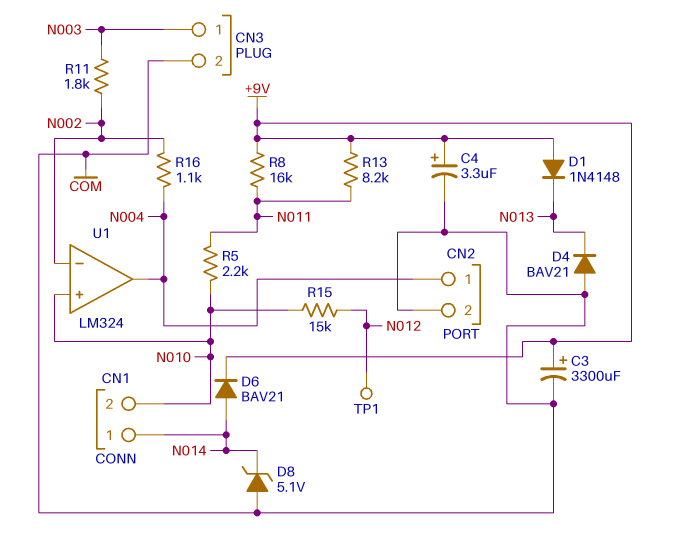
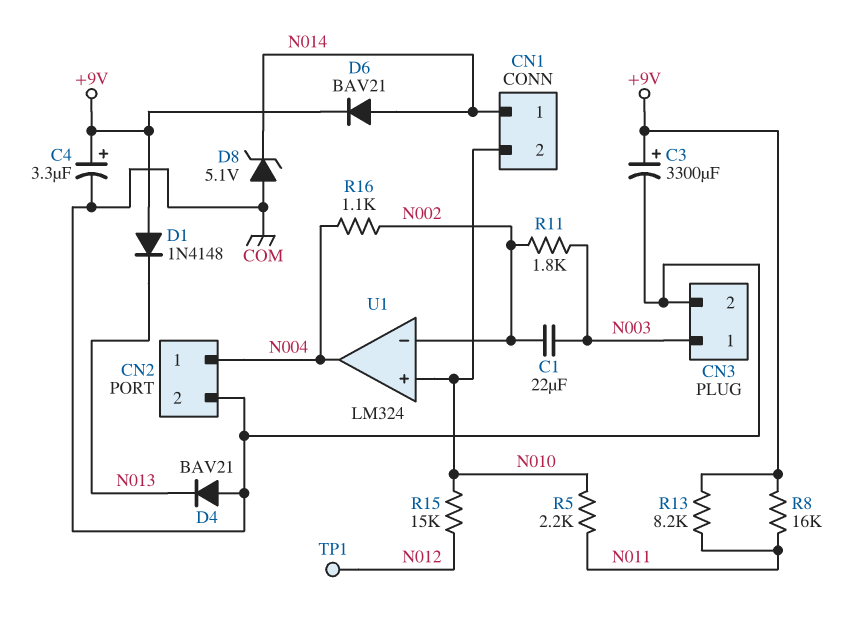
C1: none -> 22uF (N002, N003)

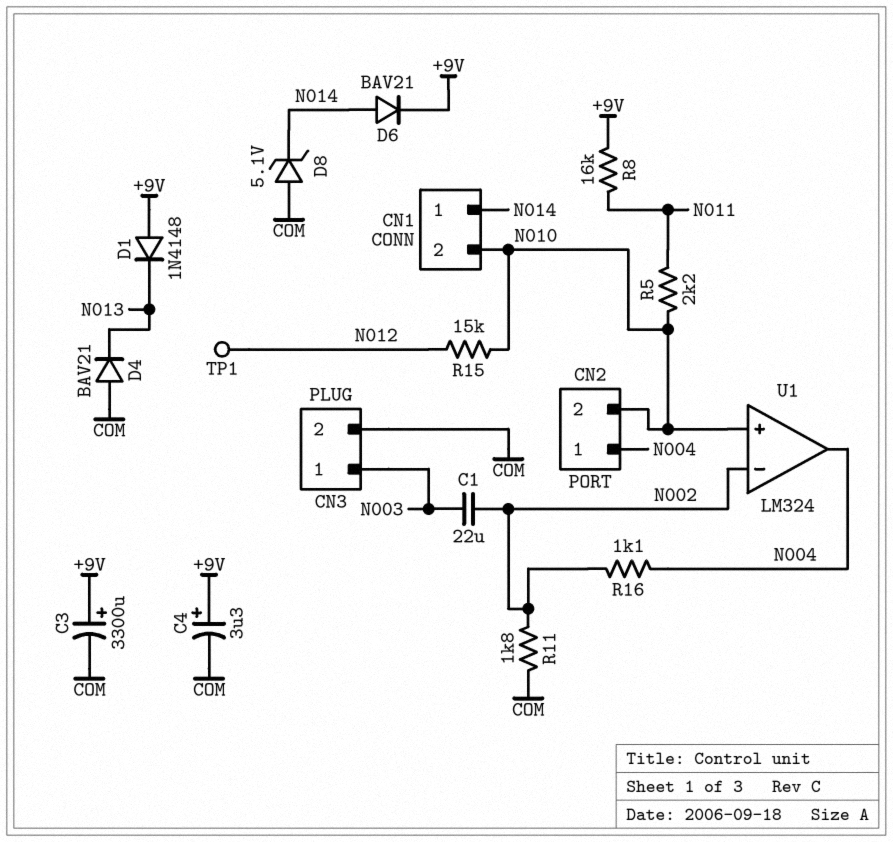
CN2 pin 2: COM -> N010
R11: 1.8k (N002, N003) -> 1.8k (COM, N002)
R13: 8.2k (+9V, N011) -> none

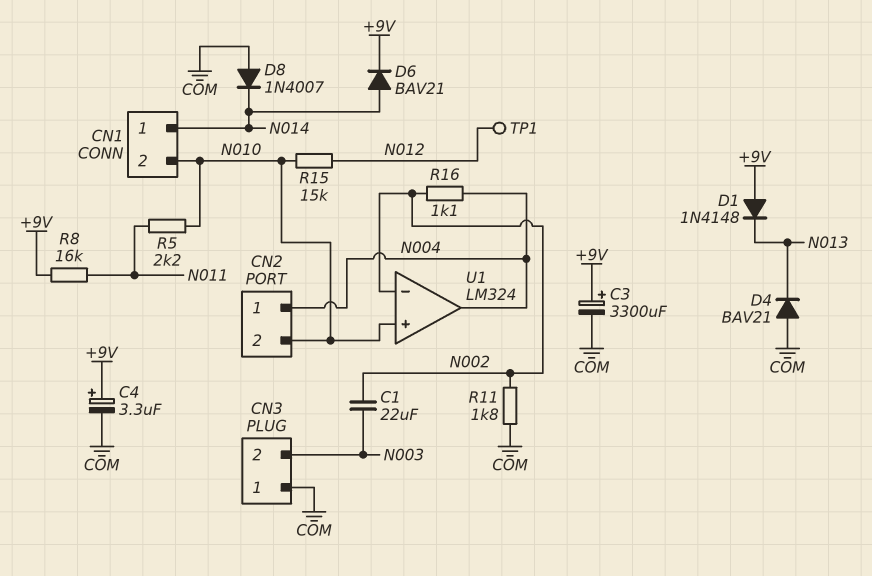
CN3 pin 1: N003 -> COM
CN3 pin 2: COM -> N003
D8: zener 5.1V (A COM, K N014) -> diode 1N4007 (A COM, K N014)

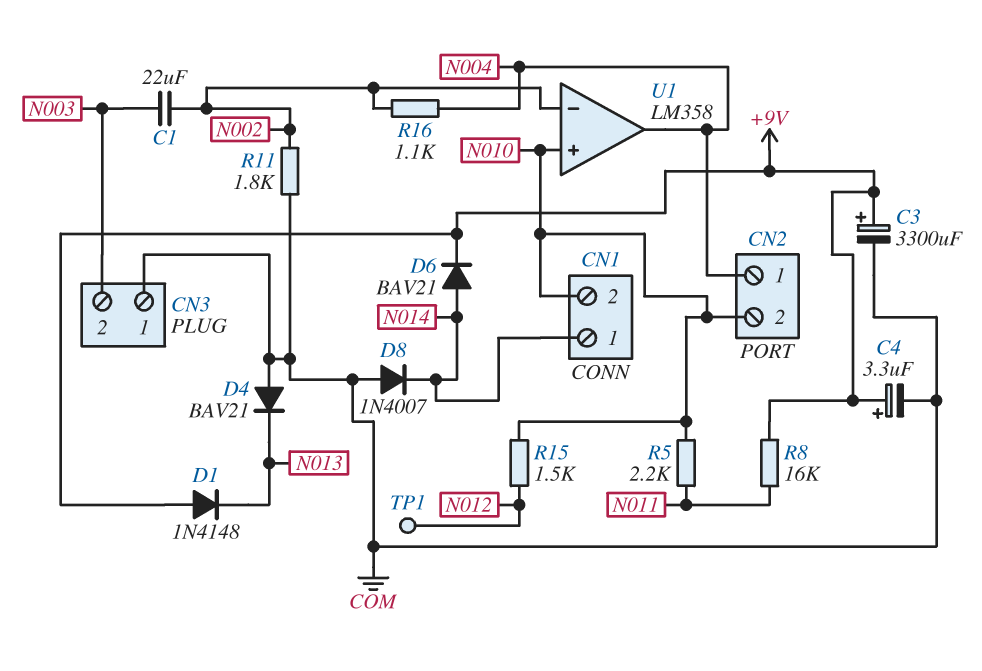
R15: 15k (N010, N012) -> 1.5k (N010, N012)
U1: LM324 -> LM358

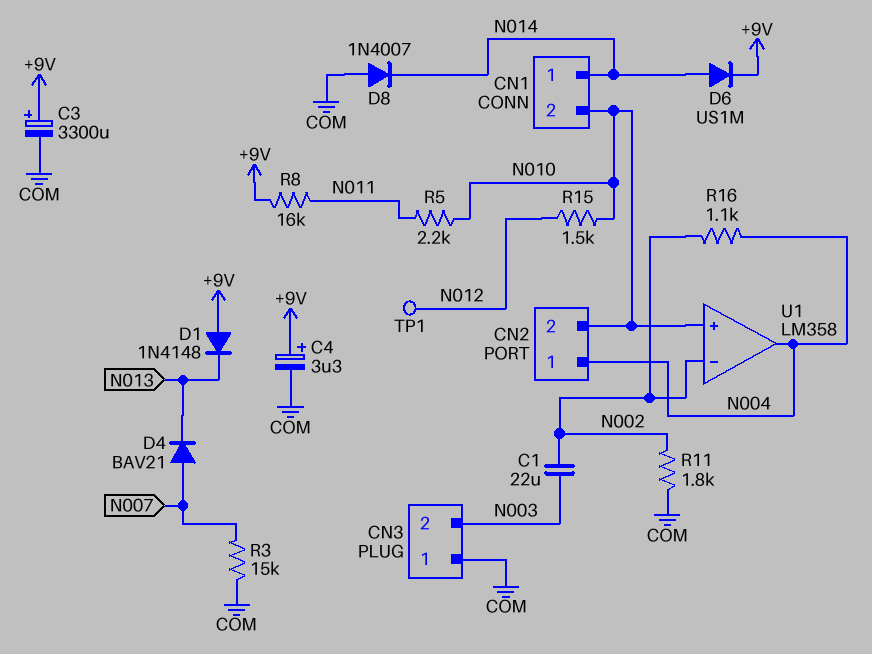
D4: diode BAV21 (A COM, K N013) -> diode BAV21 (A N007, K N013)
D6: diode BAV21 (A N014, K +9V) -> diode US1M (A N014, K +9V)
R3: none -> 15k (COM, N007)

